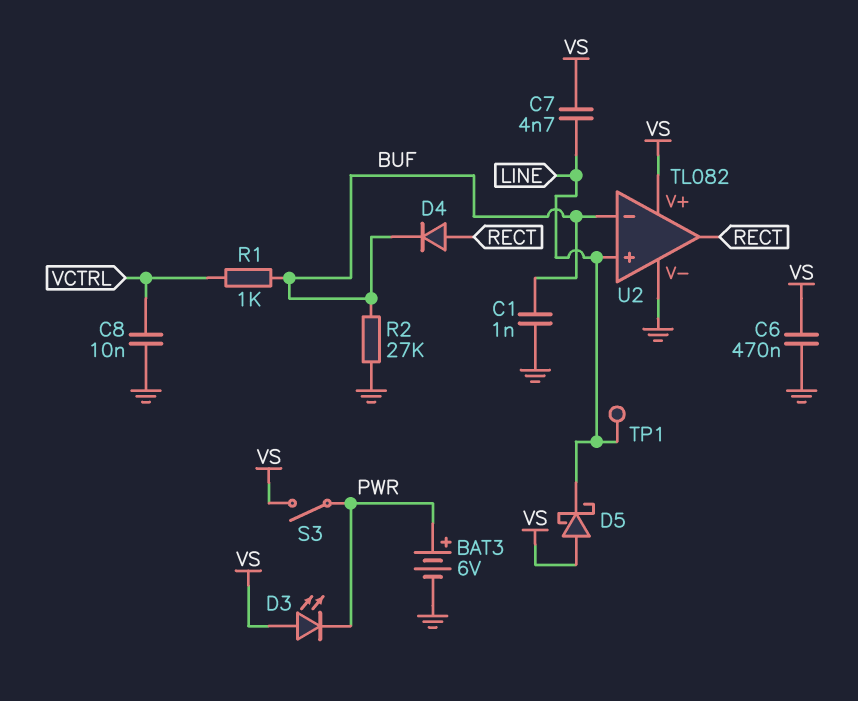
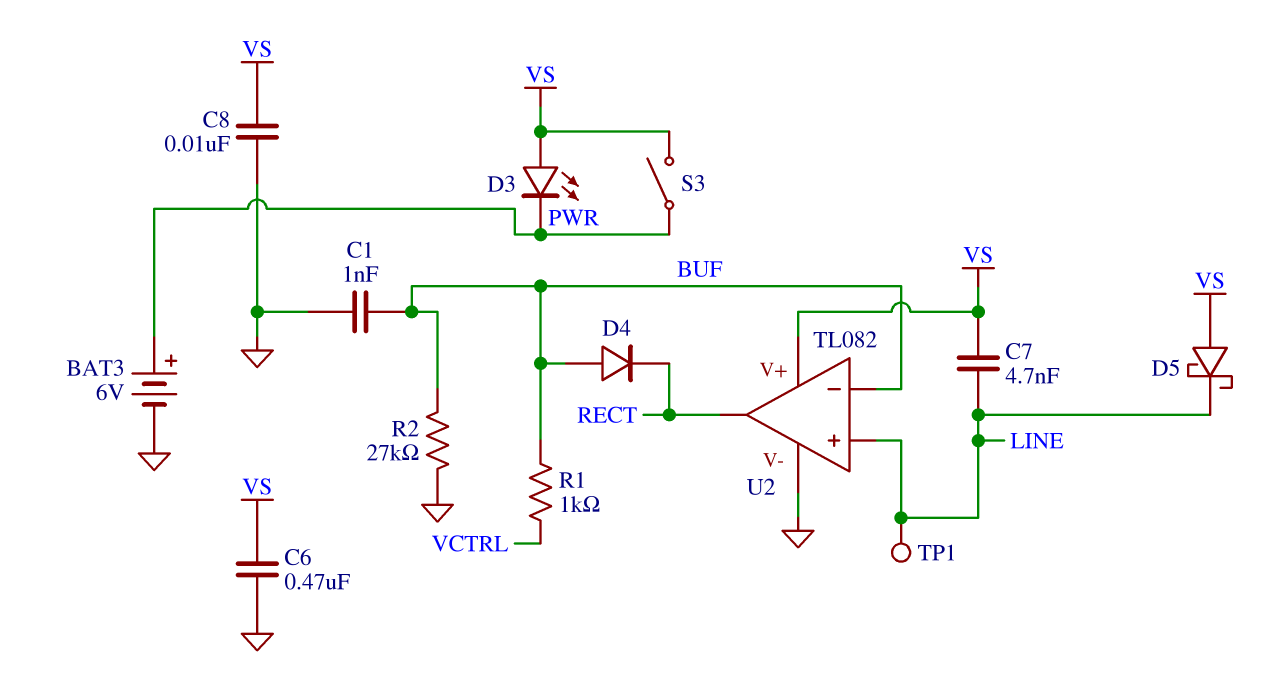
C8: 10nF (GND, VCTRL) -> 10nF (GND, VS)
D4: diode (A RECT, K BUF) -> diode (A BUF, K RECT)

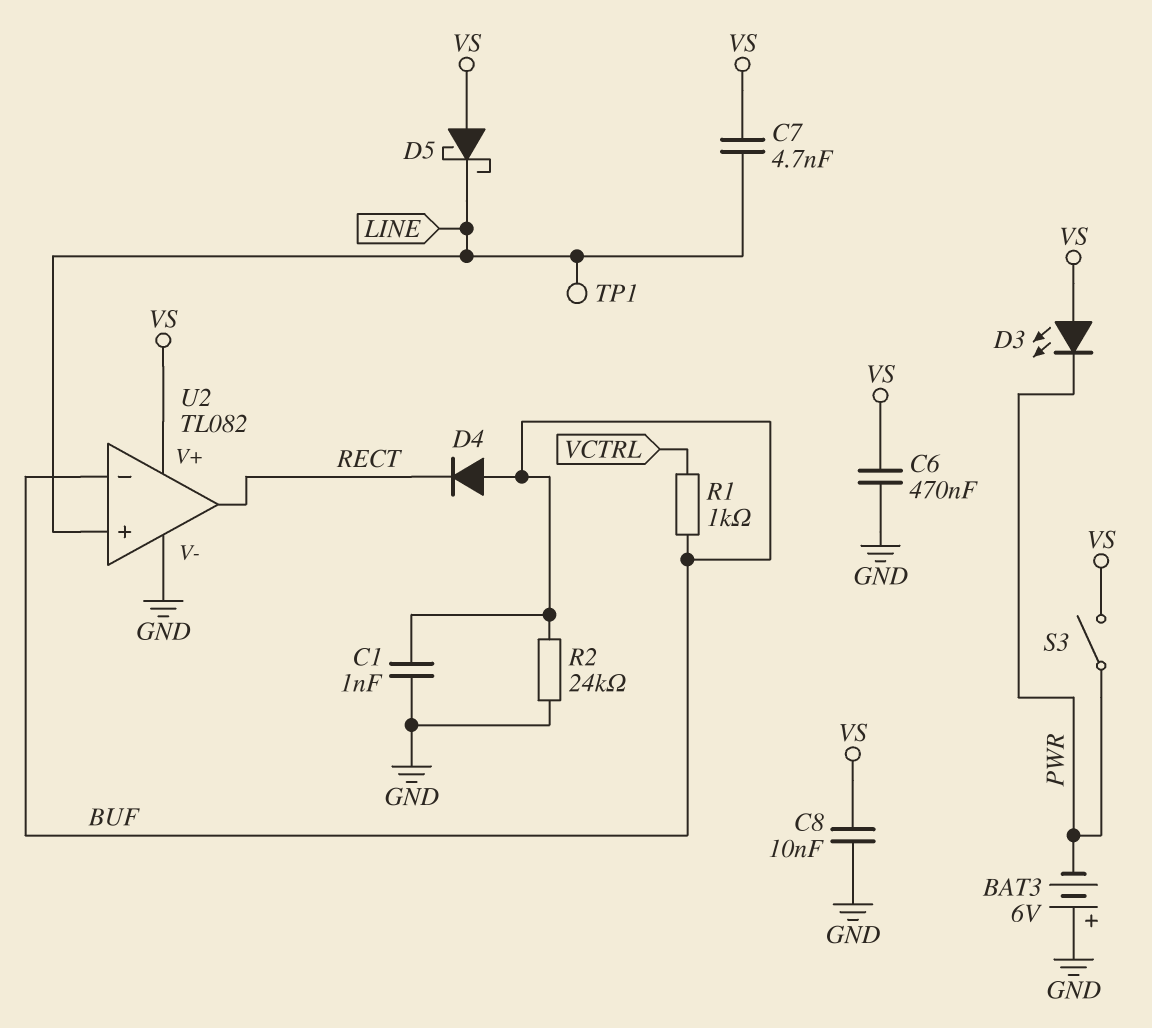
BAT3: 6V (plus PWR, minus GND) -> 6V (plus GND, minus PWR)
R2: 27k (BUF, GND) -> 24k (BUF, GND)

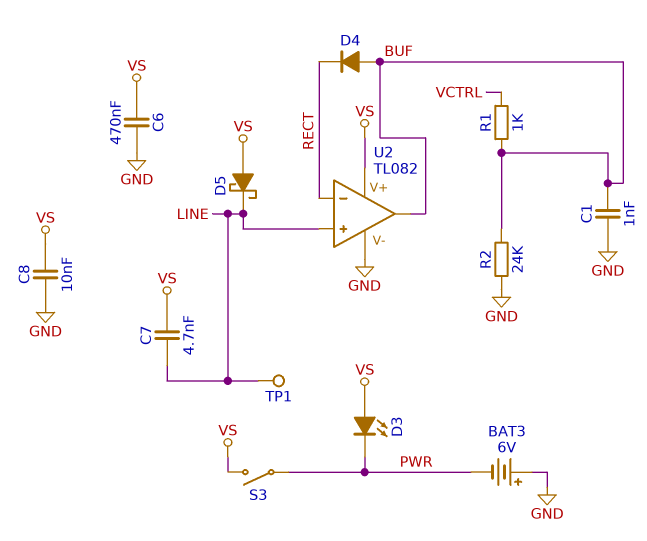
U2 pin in-: BUF -> RECT
U2 pin out: RECT -> BUF

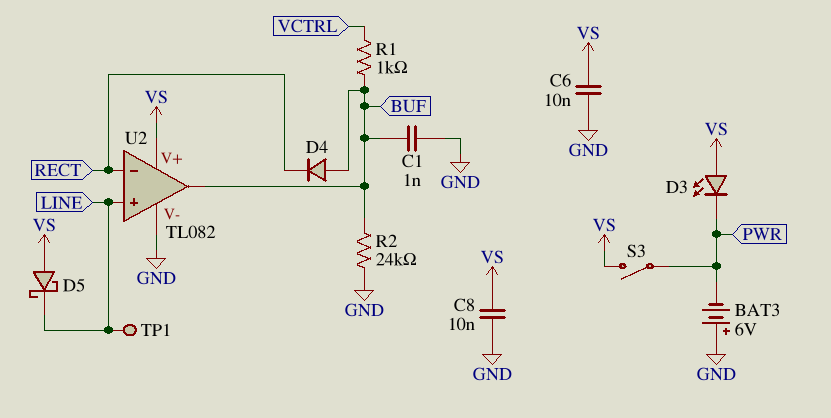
C6: 470nF (GND, VS) -> 10nF (GND, VS)
C7: 4.7nF (LINE, VS) -> none

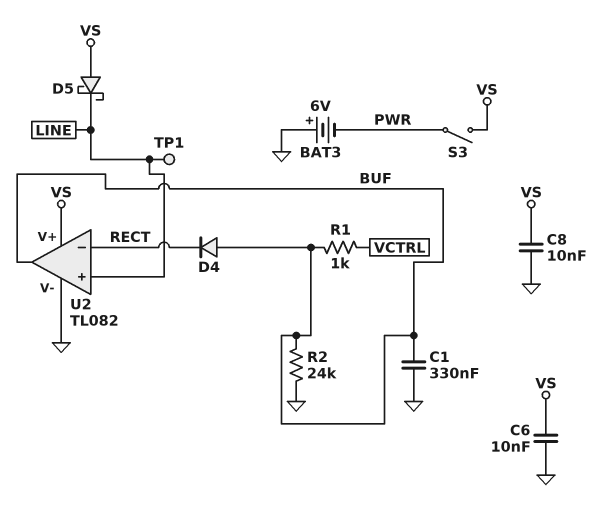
C1: 1nF (BUF, GND) -> 330nF (BUF, GND)
D3: LED (A VS, K PWR) -> none

